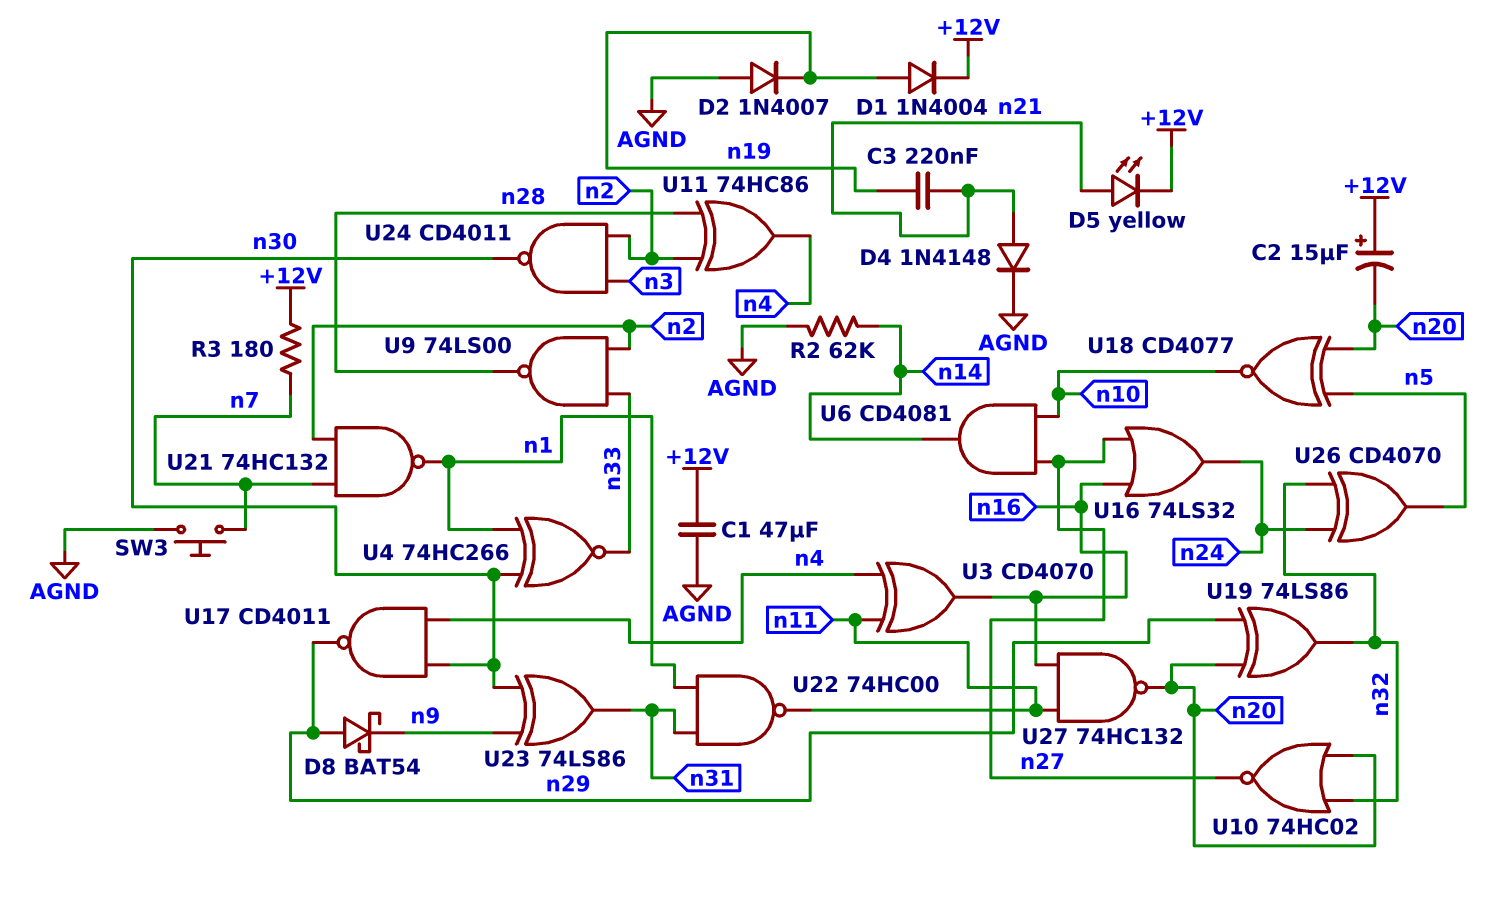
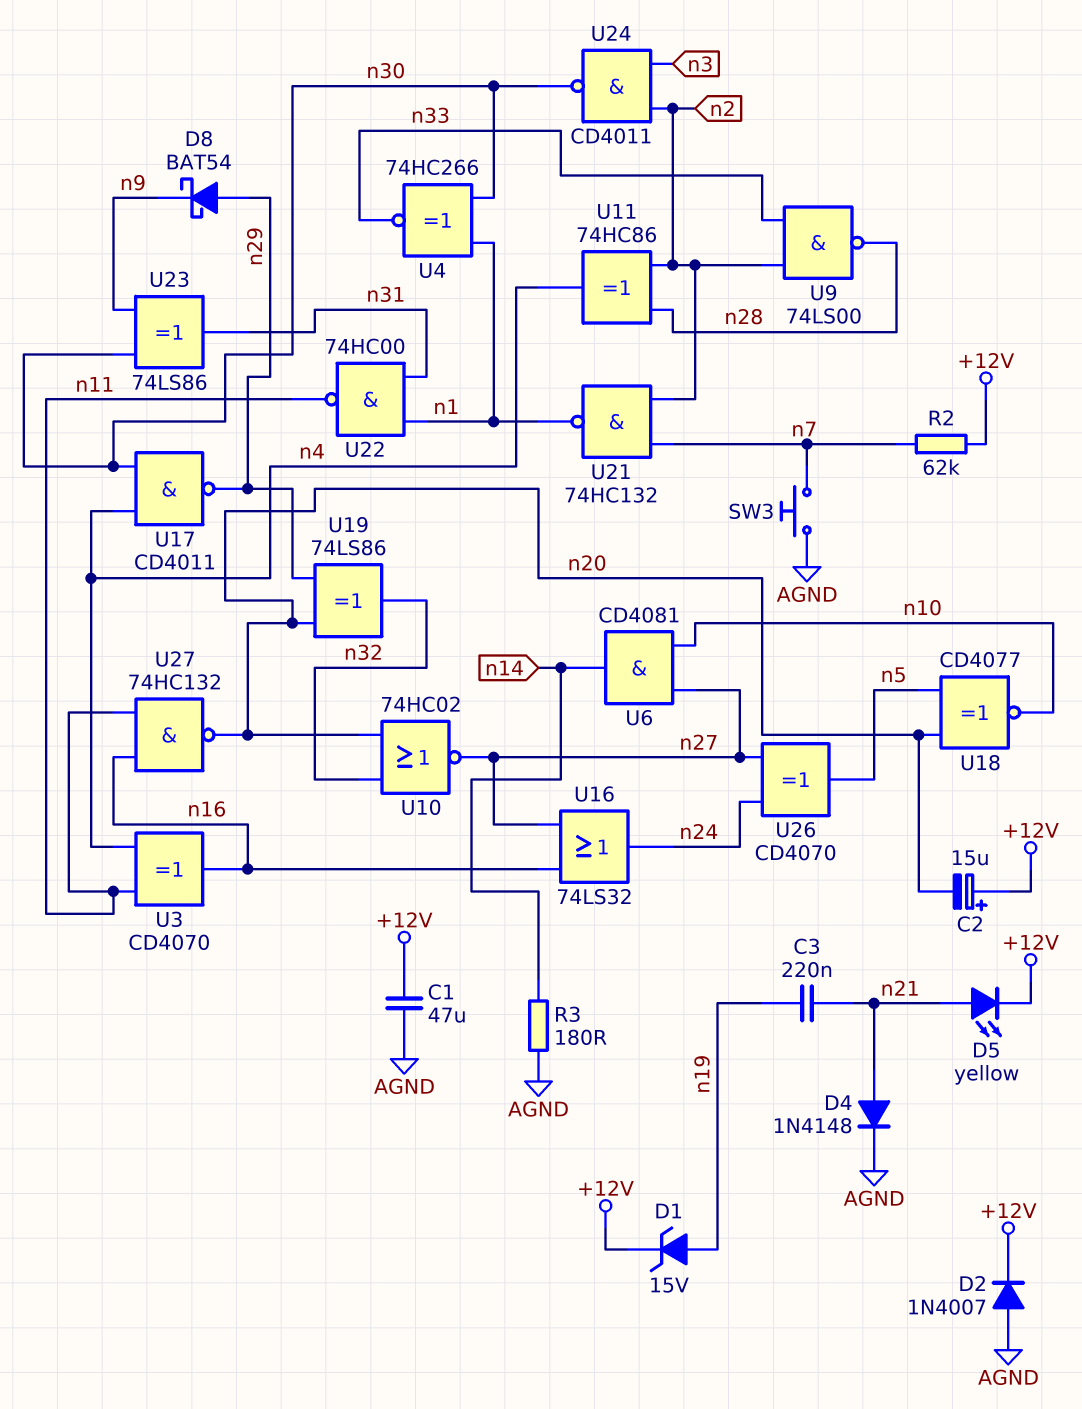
D1: diode 1N4004 (A n19, K +12V) -> zener 15V (A n19, K +12V)
D2: diode 1N4007 (A AGND, K n19) -> diode 1N4007 (A AGND, K +12V)
R2: 62k (AGND, n14) -> 62k (+12V, n7)
R3: 180 (+12V, n7) -> 180 (AGND, n14)
U26: XOR CD4070 (in n24, in n32, out n5) -> XOR CD4070 (in n24, in n27, out n5)

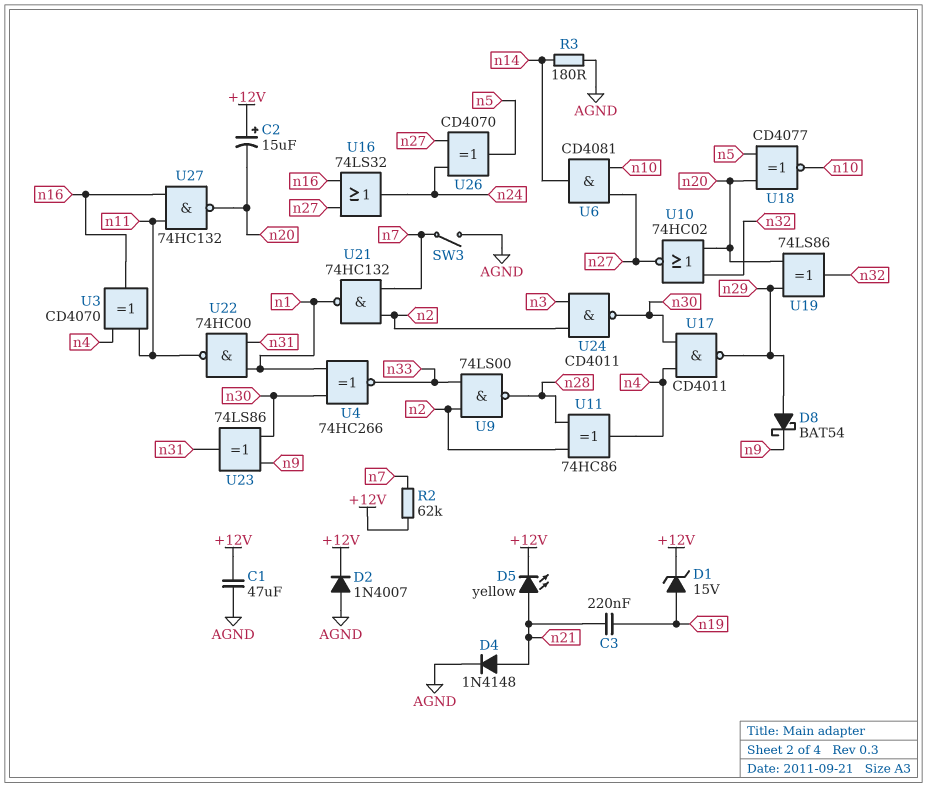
SW3: button (AGND, n7) -> switch (AGND, n7)

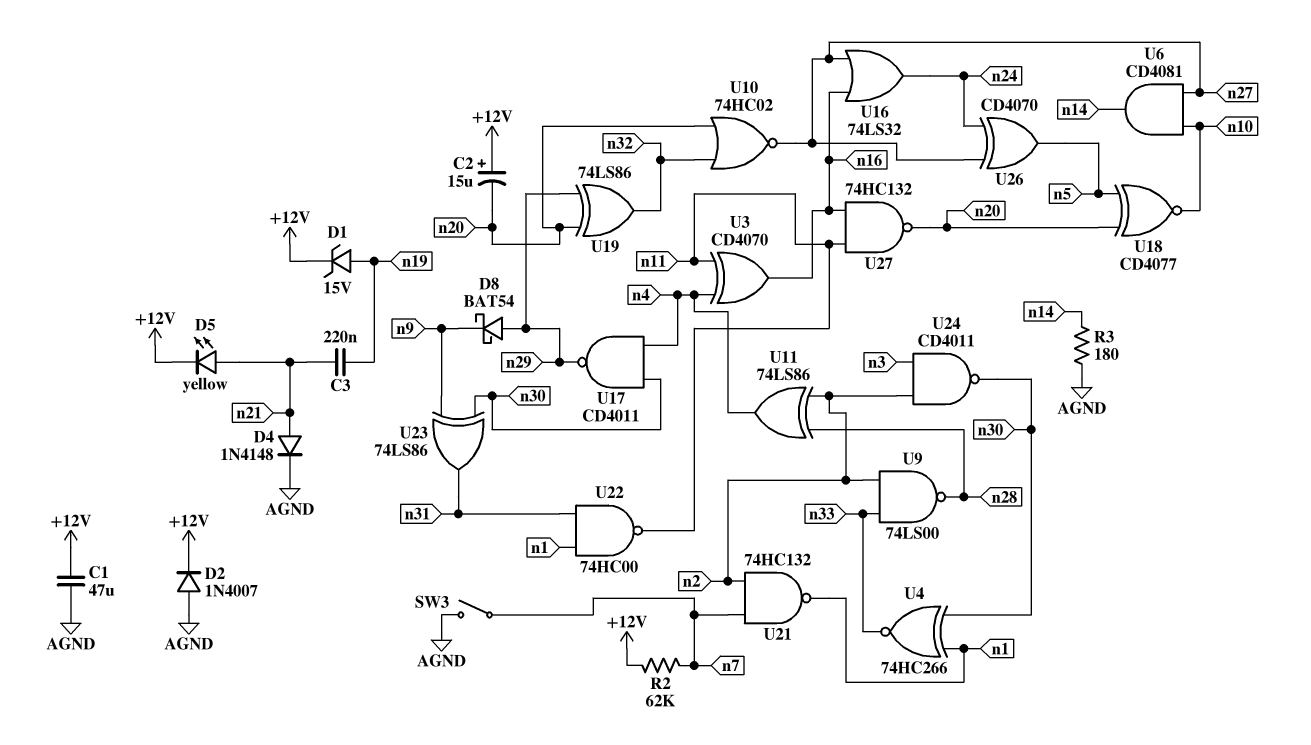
U11: XOR 74HC86 (in n2, in n28, out n4) -> XOR 74LS86 (in n2, in n28, out n4)

